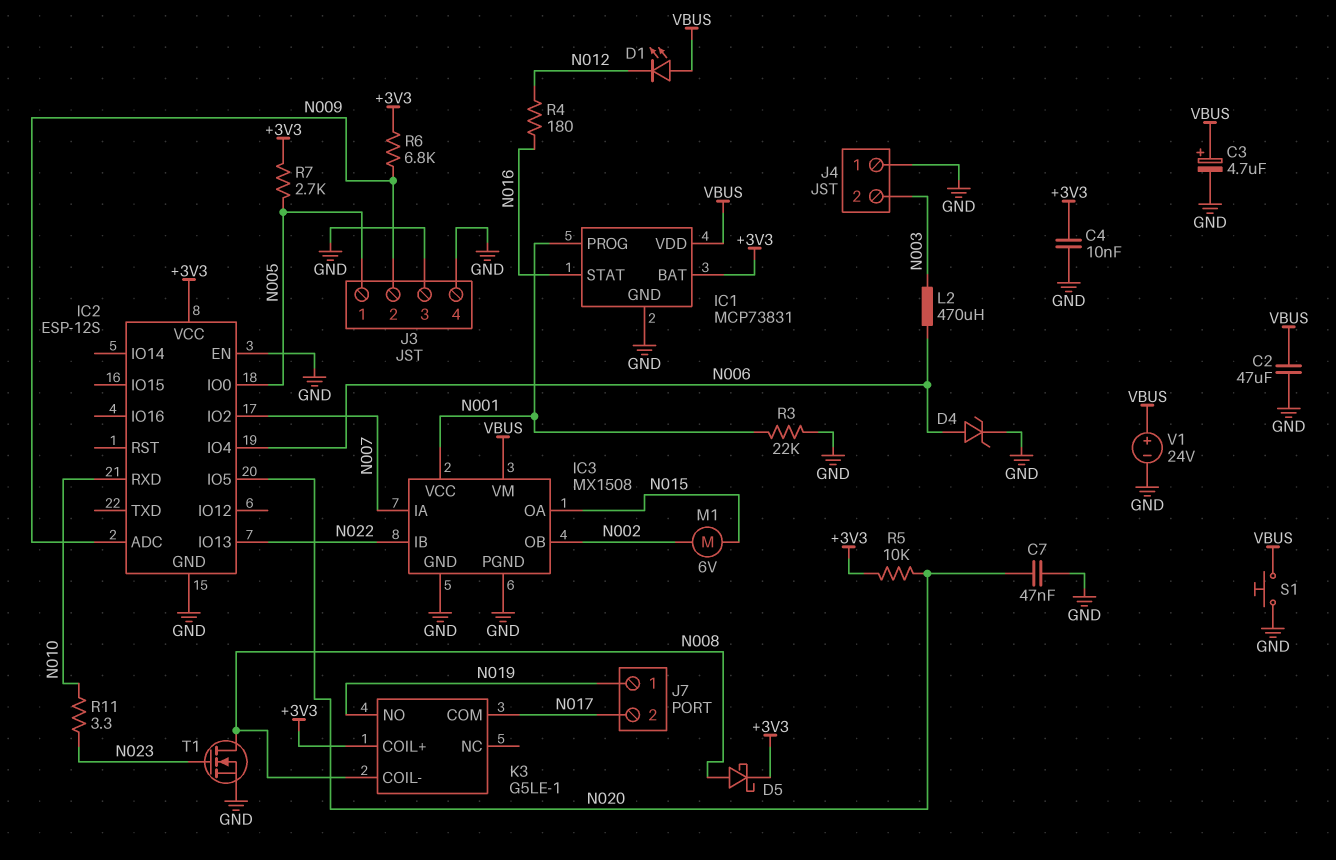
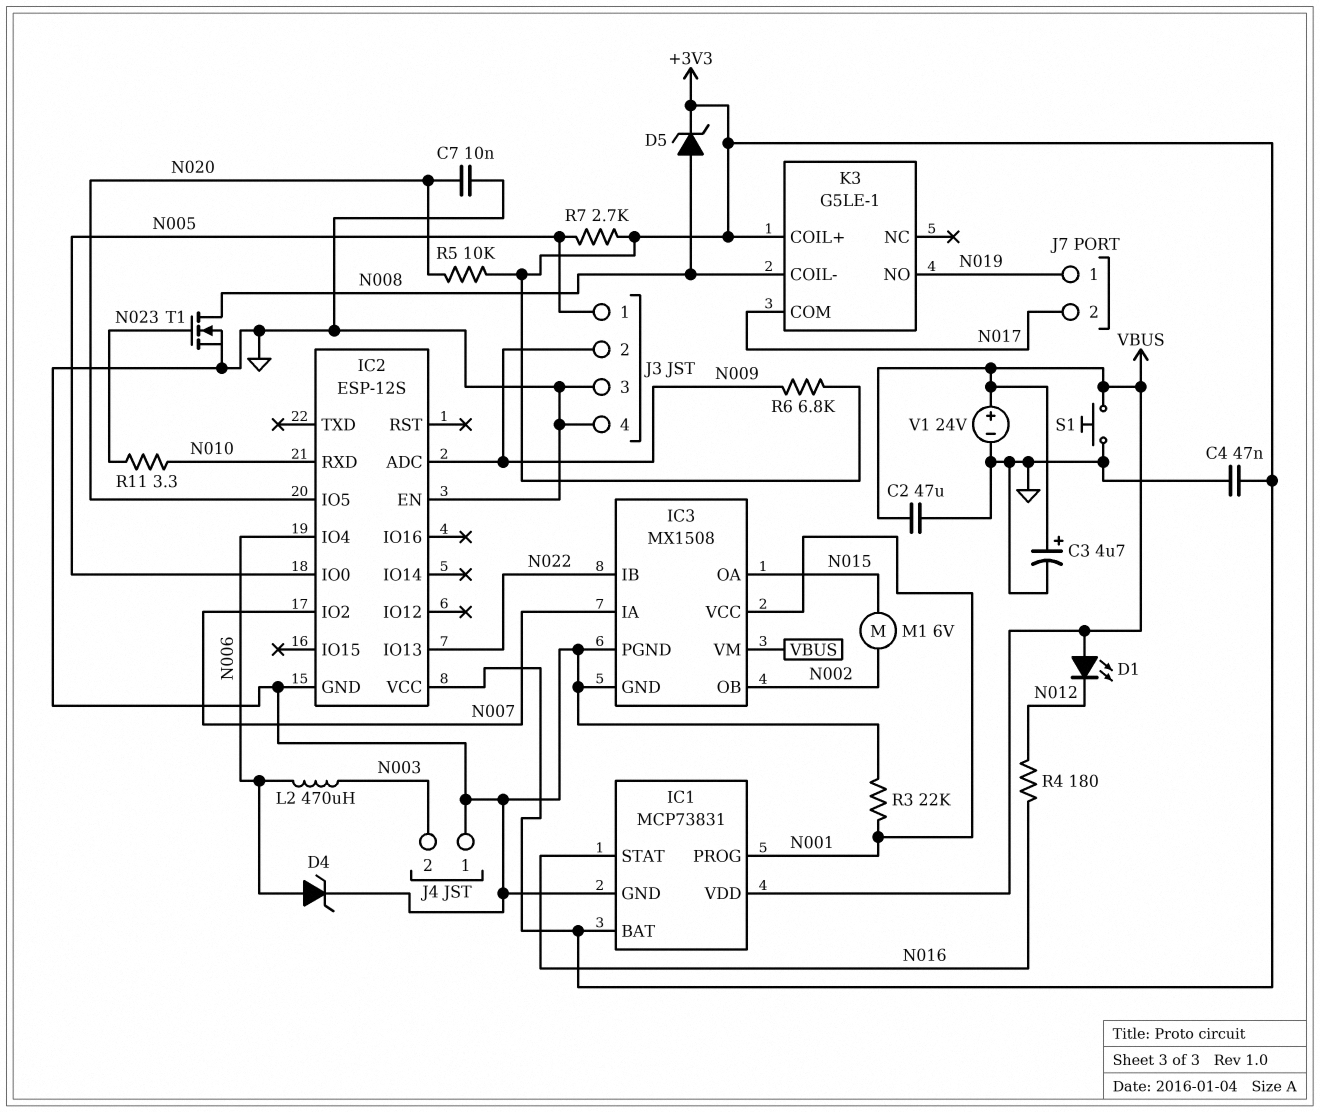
C4: 10nF (+3V3, GND) -> 47nF (+3V3, GND)
C7: 47nF (GND, N020) -> 10nF (GND, N020)
D5: schottky (A N008, K +3V3) -> zener (A N008, K +3V3)

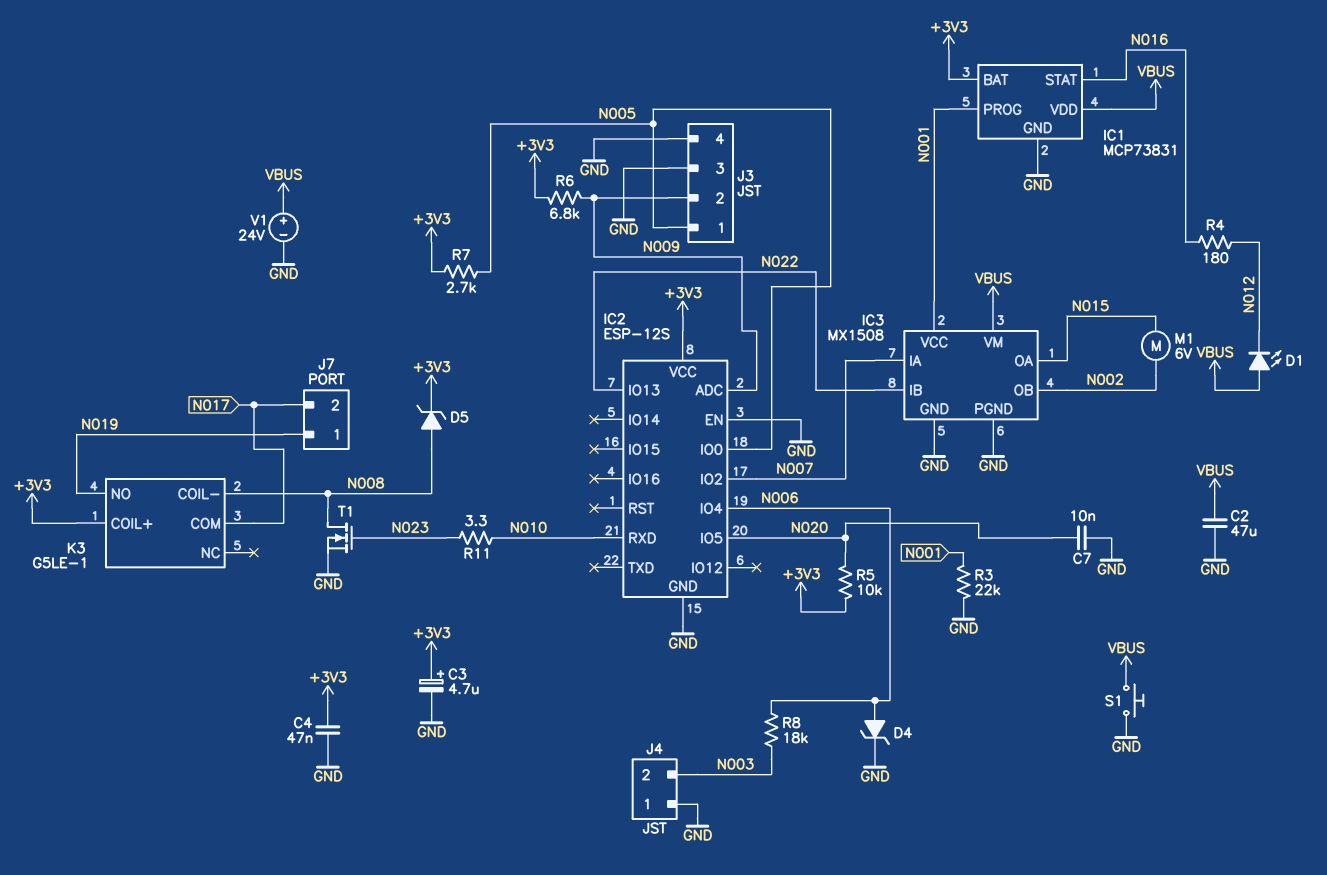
C3: 4.7uF (plus VBUS, minus GND) -> 4.7uF (plus +3V3, minus GND)
L2: 470uH (N003, N006) -> none
R8: none -> 18k (N003, N006)

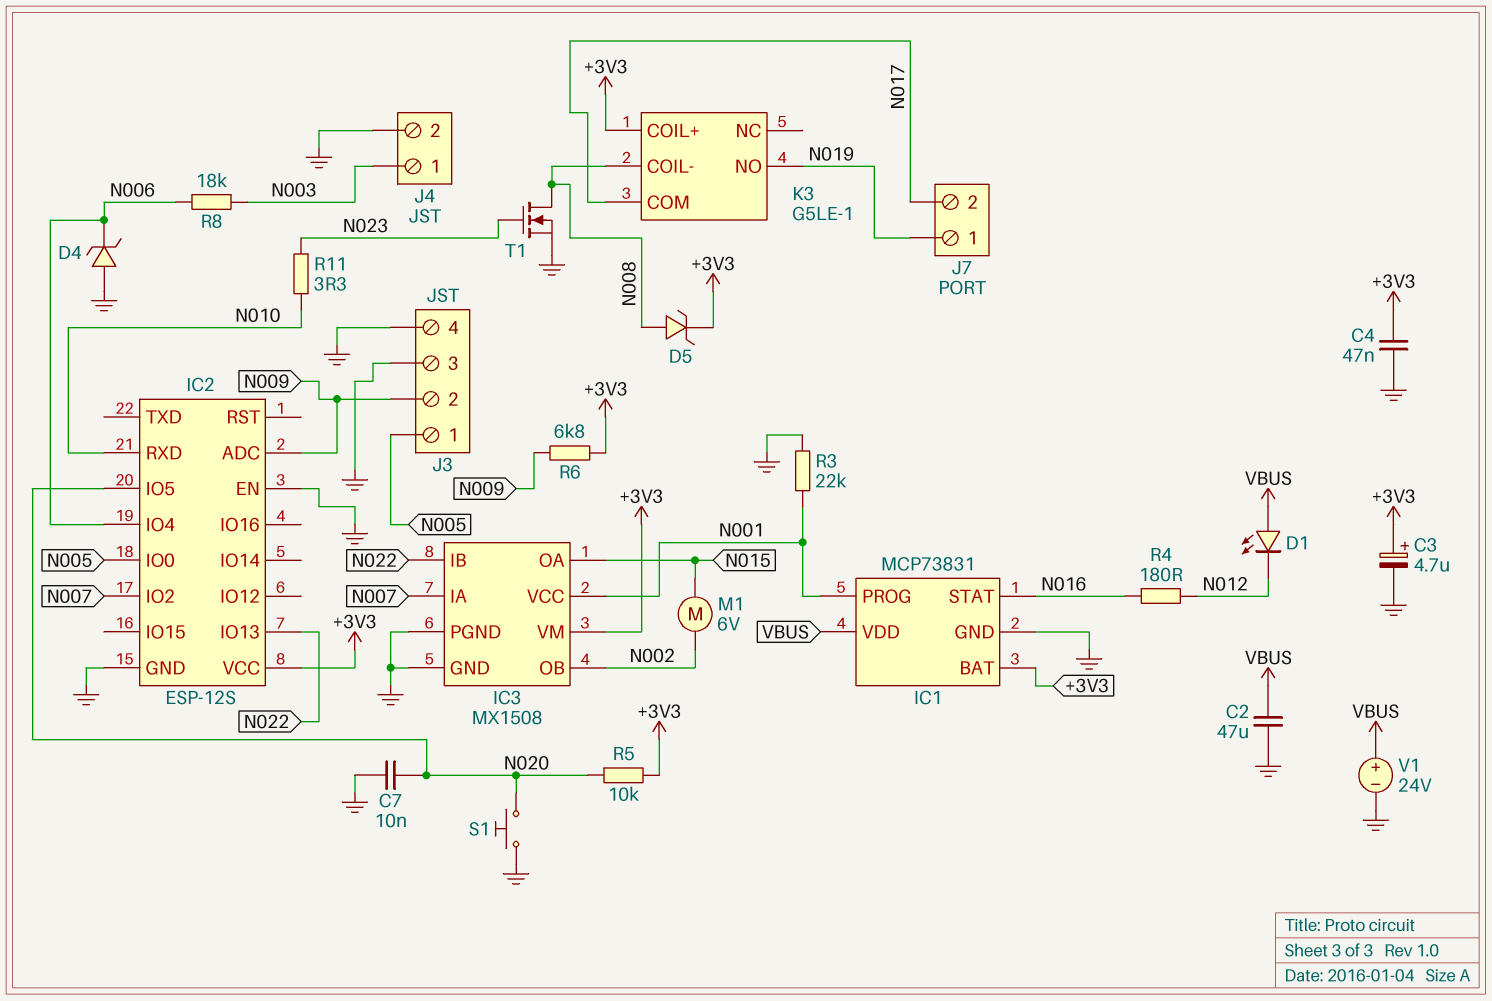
D4: zener (A N006, K GND) -> zener (A GND, K N006)
IC3 pin VM: VBUS -> +3V3
J4 pin 1: GND -> N003
J4 pin 2: N003 -> GND
R7: 2.7k (+3V3, N005) -> none
S1: button (GND, VBUS) -> button (GND, N020)

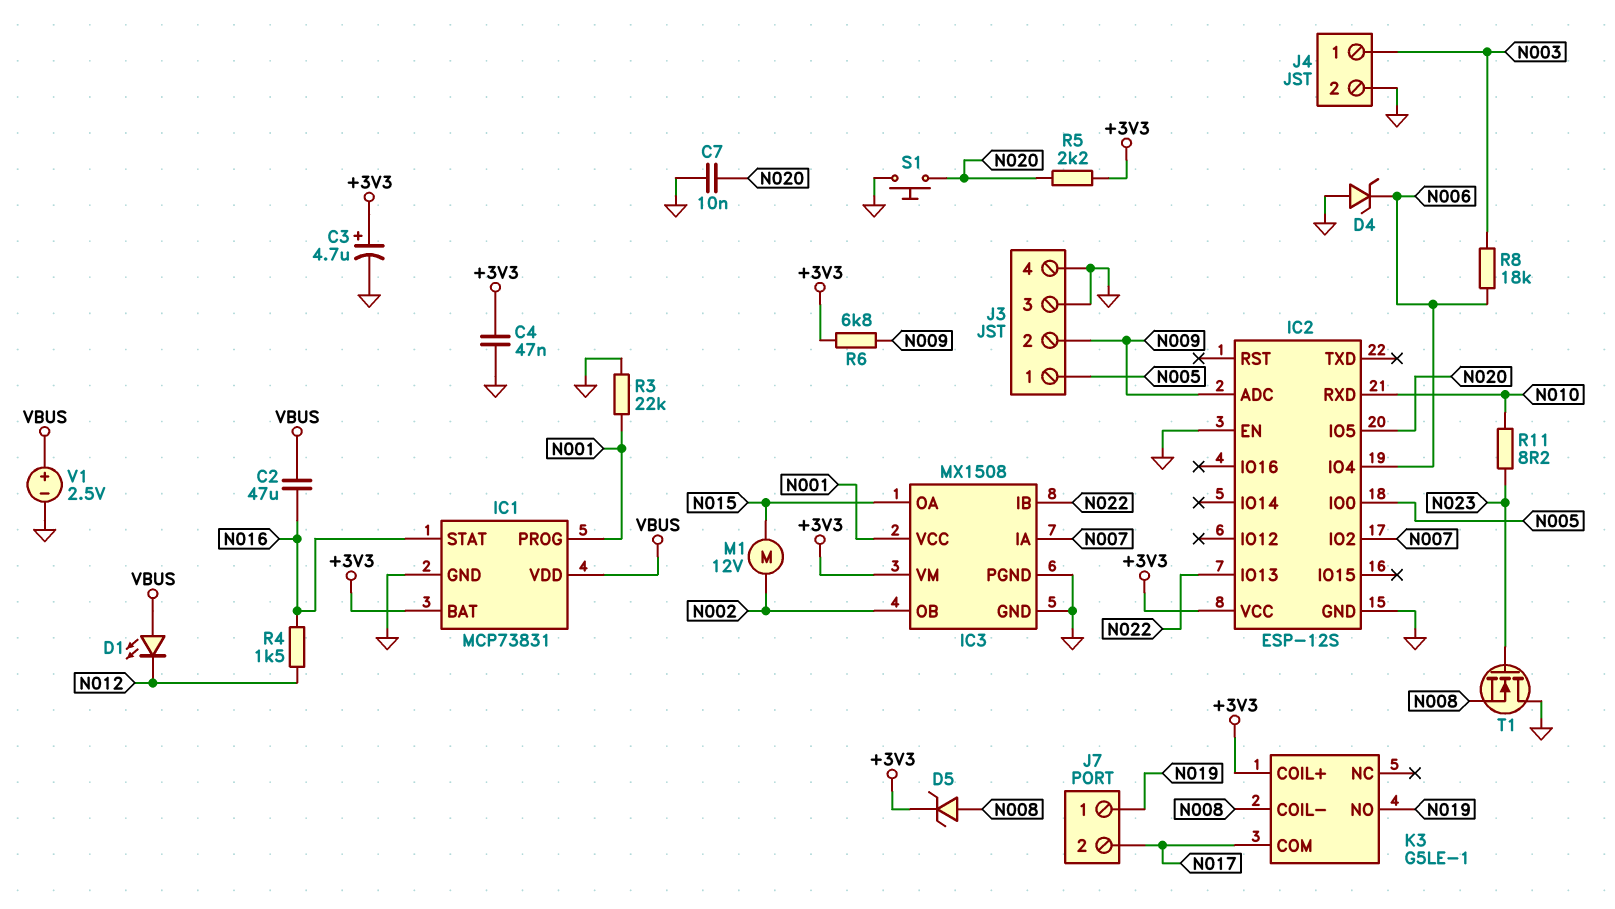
C2: 47uF (GND, VBUS) -> 47uF (N016, VBUS)
M1: motor 6V (N002, N015) -> motor 12V (N002, N015)
R4: 180 (N012, N016) -> 1.5k (N012, N016)
R5: 10k (+3V3, N020) -> 2.2k (+3V3, N020)
R11: 3.3 (N010, N023) -> 8.2 (N010, N023)
T1: NMOS (G N023, D N008, S GND) -> NMOS (G N023, D GND, S N008)
V1: 24V (plus VBUS, minus GND) -> 2.5V (plus VBUS, minus GND)

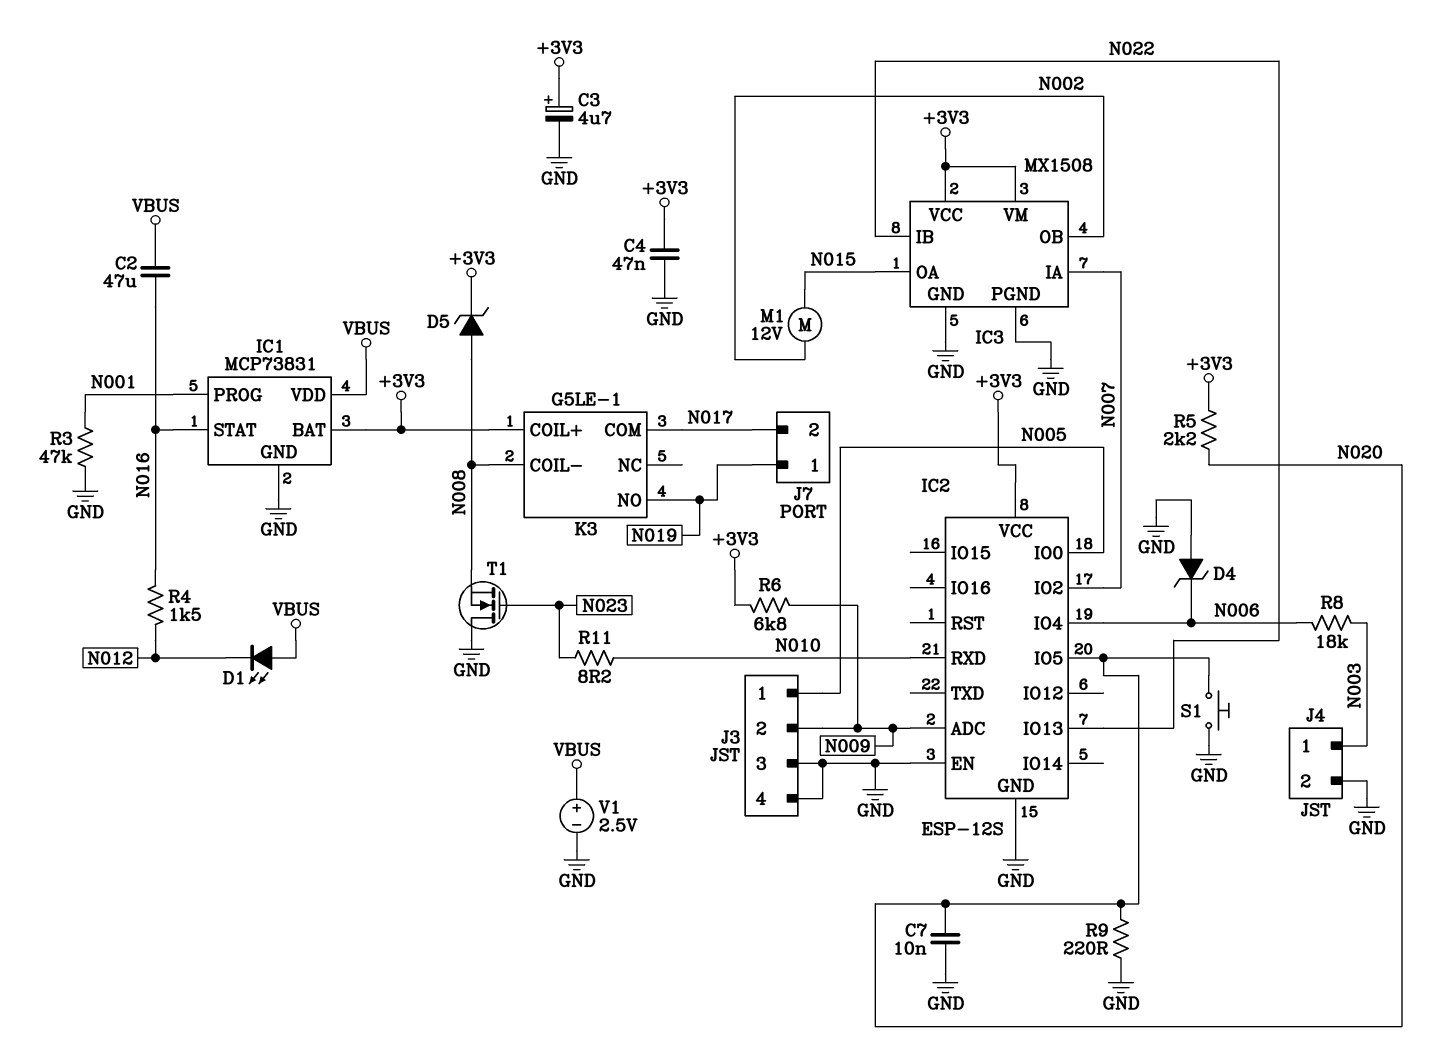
IC3 pin VCC: N001 -> +3V3
R3: 22k (GND, N001) -> 47k (GND, N001)
R9: none -> 220 (GND, N020)

